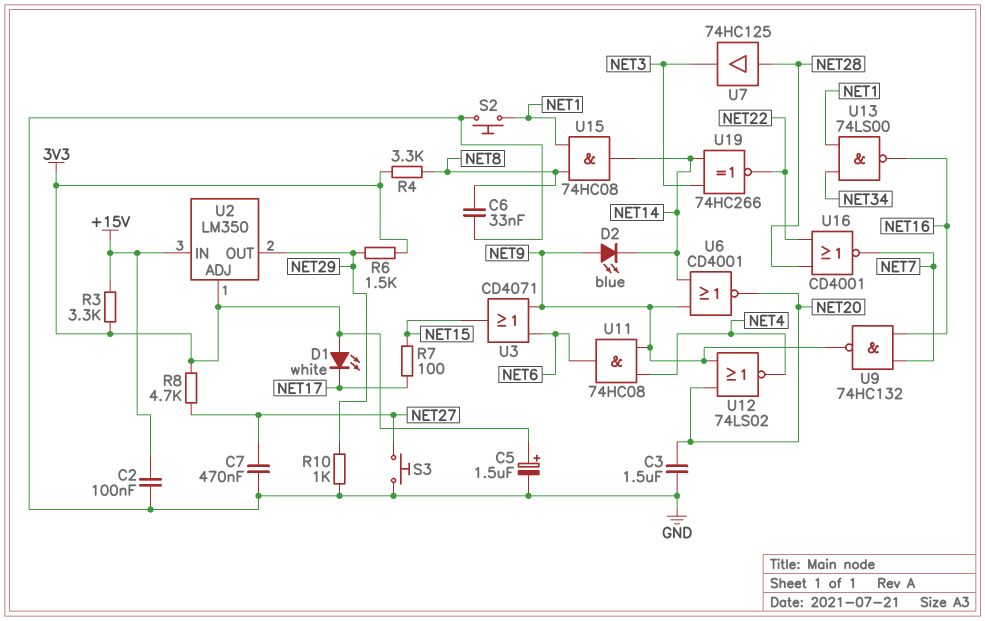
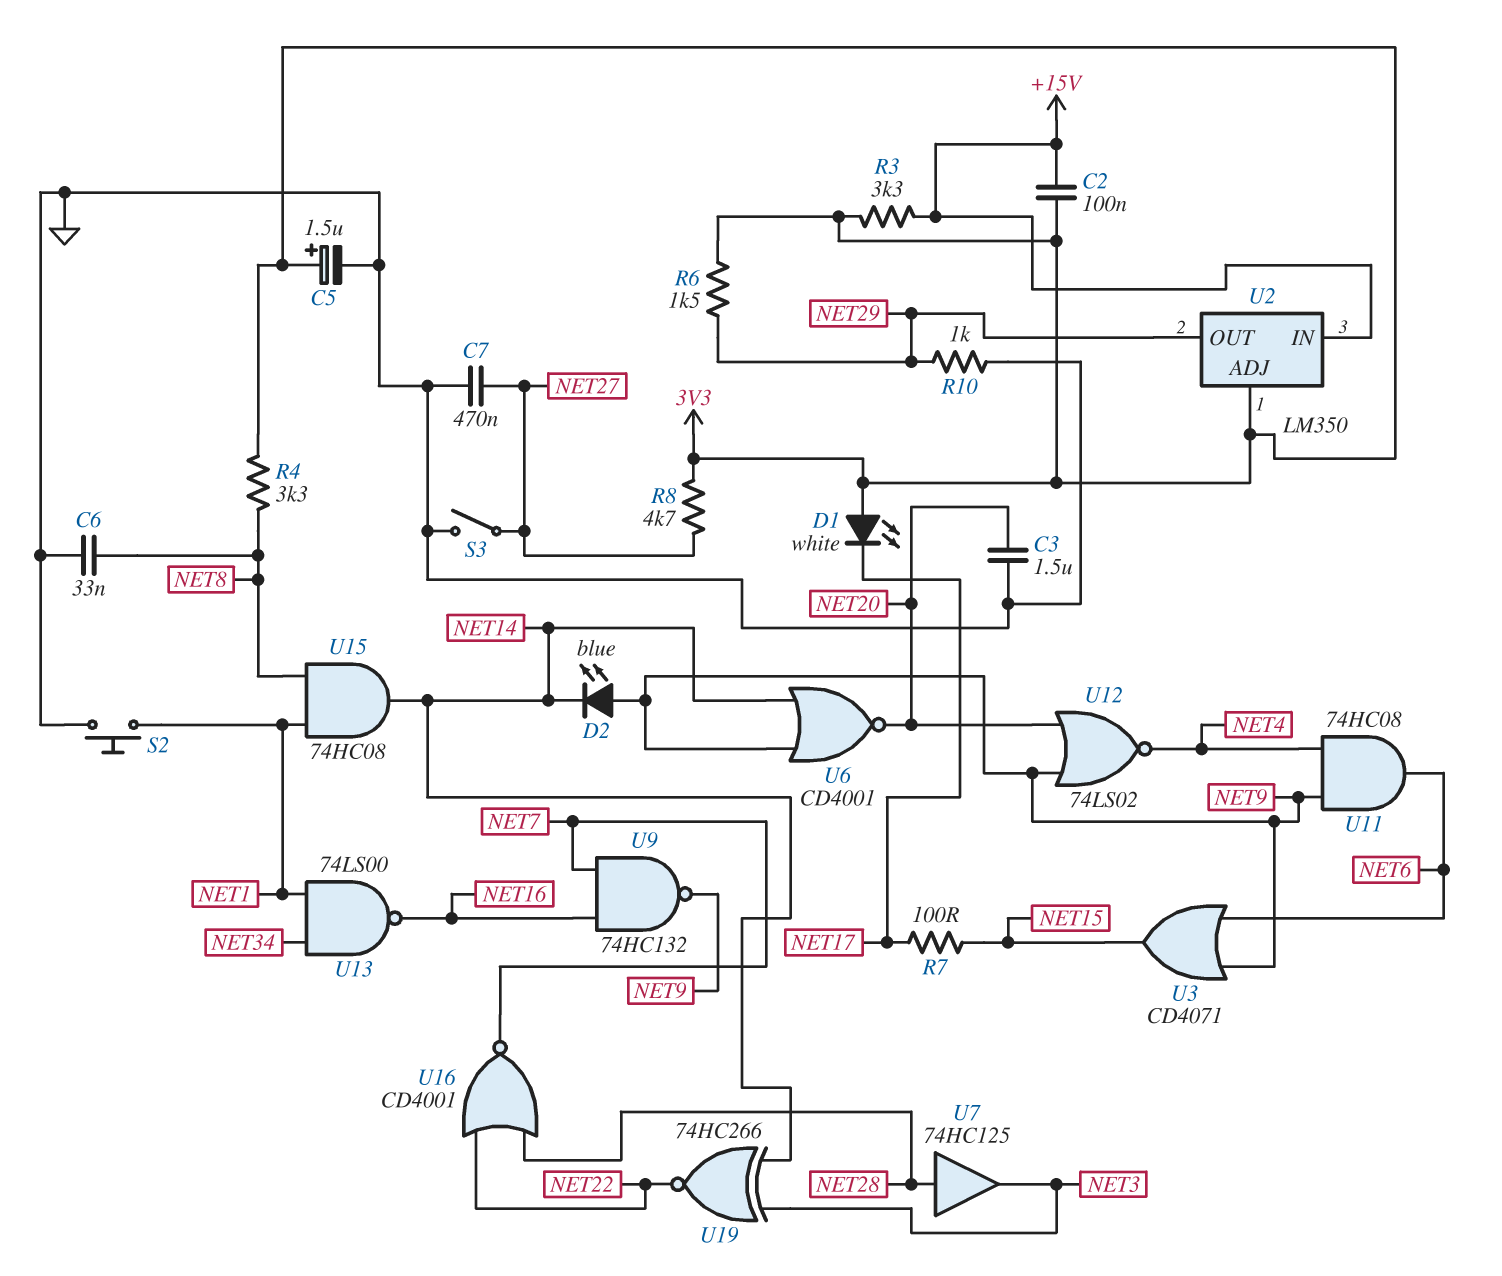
C2: 100nF (+15V, GND) -> 100nF (+15V, 3V3)
S3: button (GND, NET27) -> switch (GND, NET27)

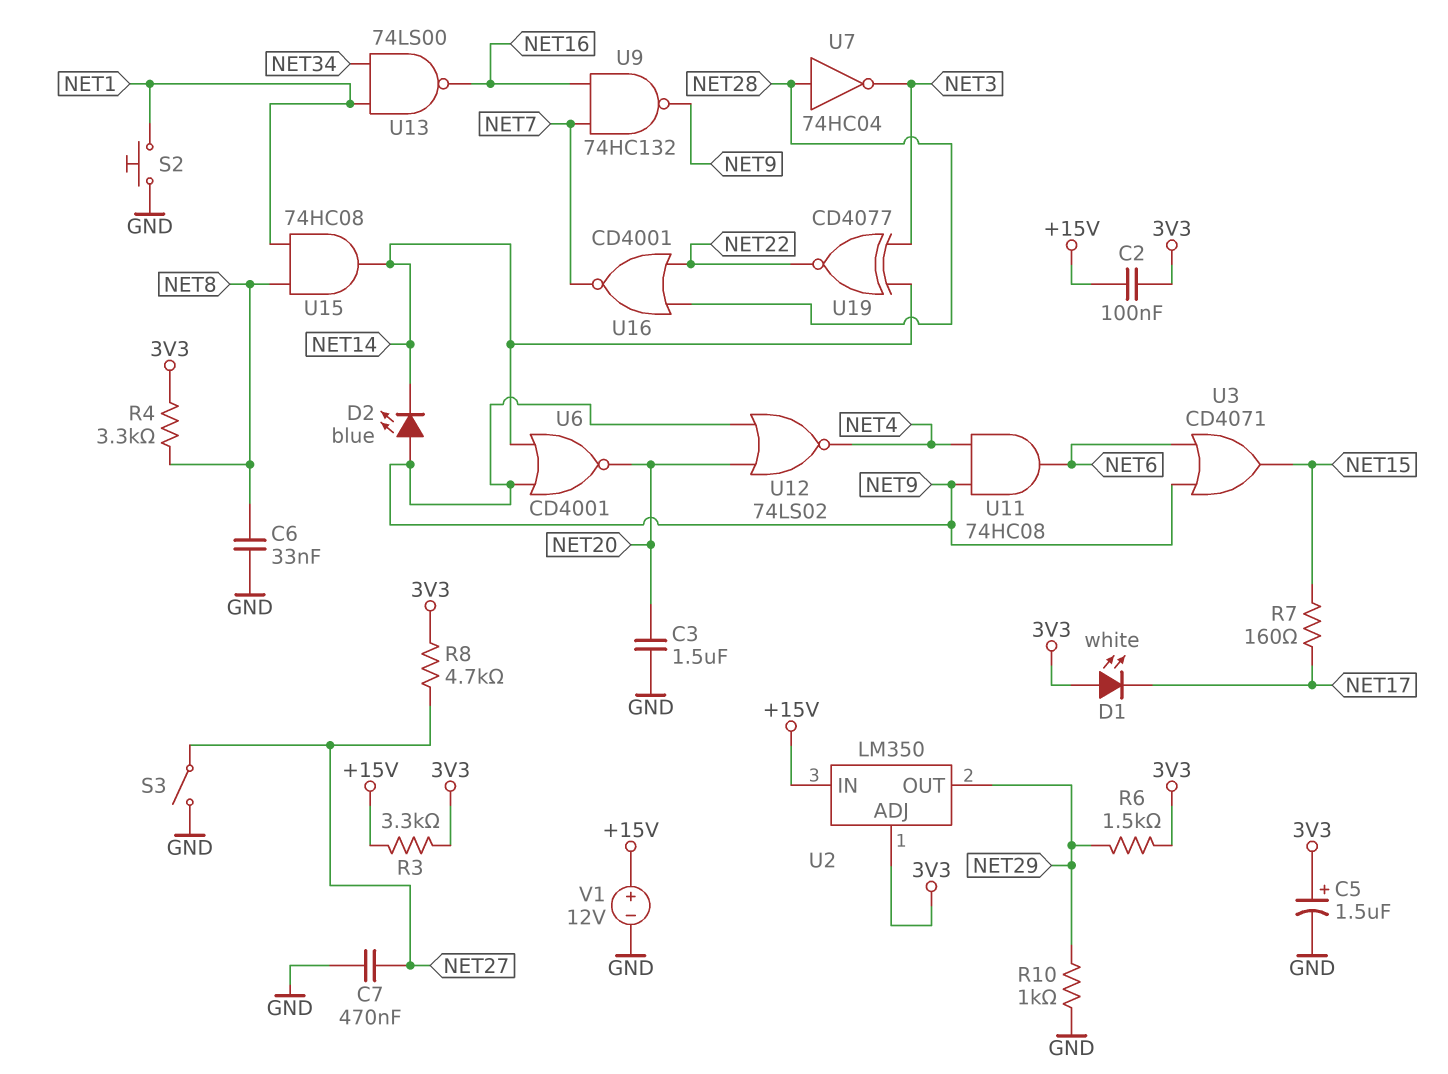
R7: 100 (NET15, NET17) -> 160 (NET15, NET17)
U7: buffer 74HC125 (in NET28, out NET3) -> NOT 74HC04 (in NET28, out NET3)
U19: XNOR 74HC266 (in NET3, in NET14, out NET22) -> XNOR CD4077 (in NET3, in NET14, out NET22)
V1: none -> 12V (plus +15V, minus GND)

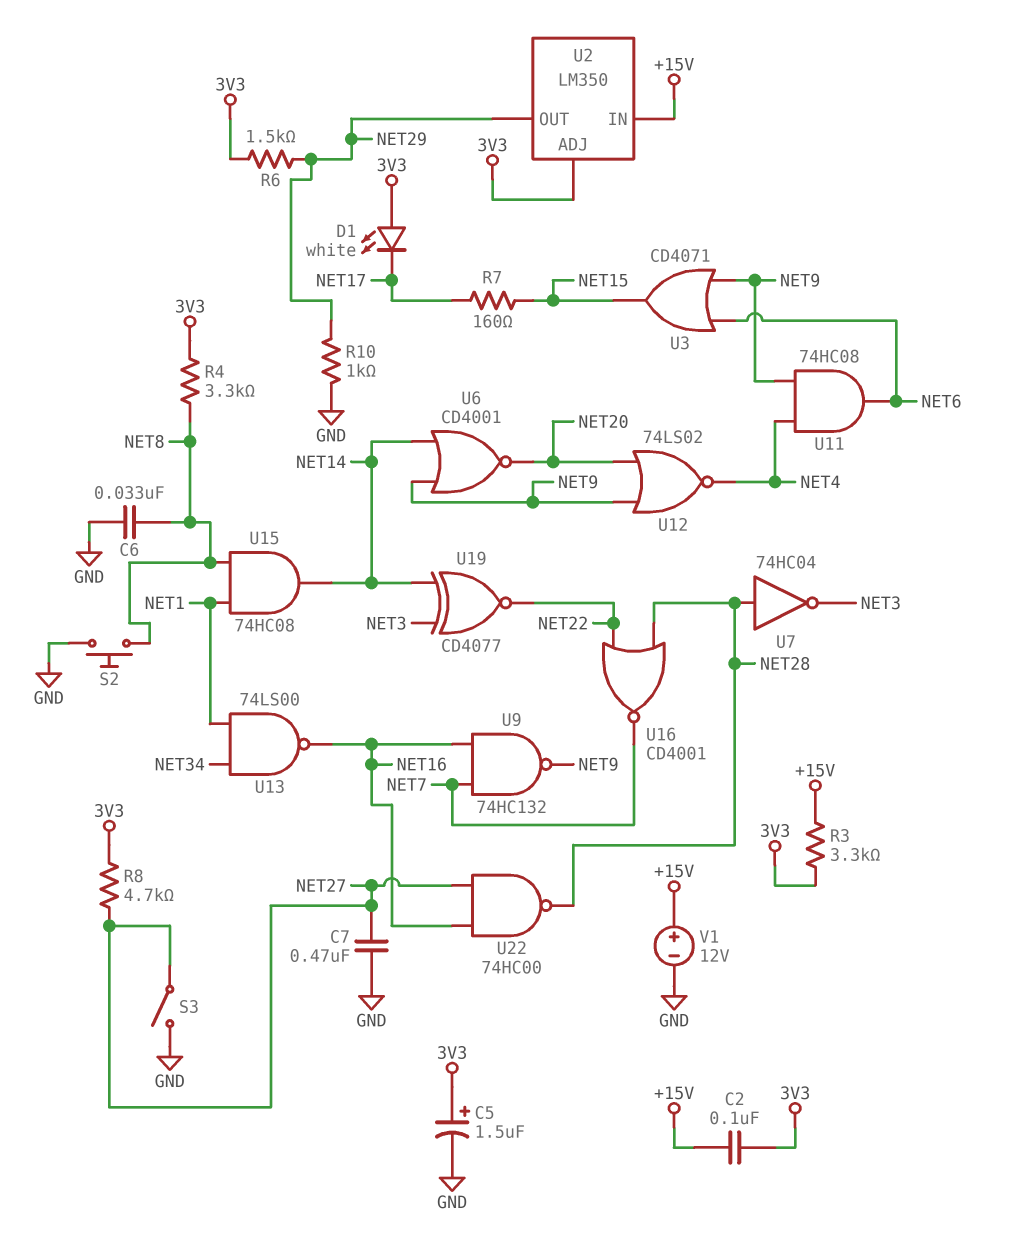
C3: 1.5uF (GND, NET20) -> none
D2: LED blue (A NET9, K NET14) -> none
S2: button (GND, NET1) -> button (GND, NET8)
U22: none -> NAND 74HC00 (in NET16, in NET27, out NET28)

